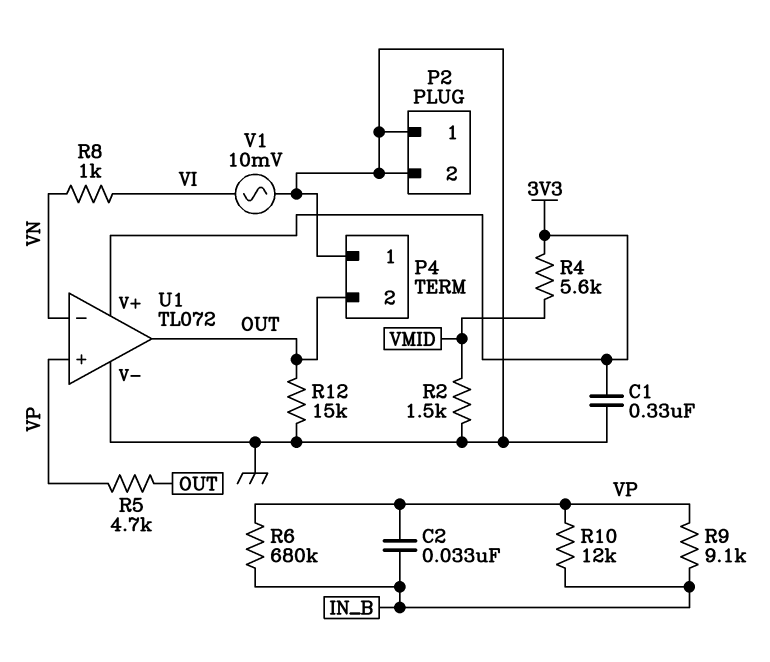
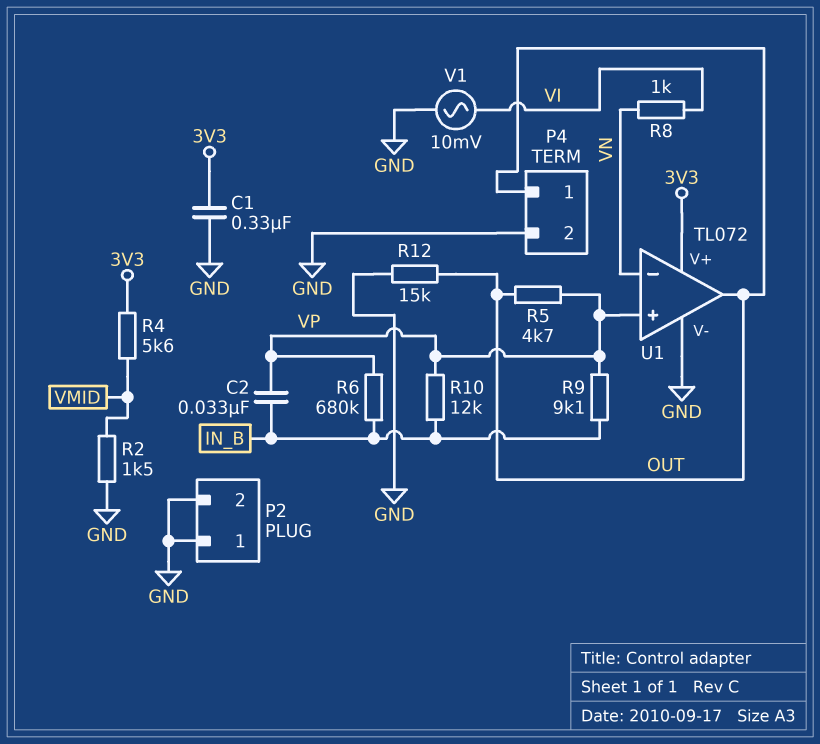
P4 pin 1: GND -> OUT
P4 pin 2: OUT -> GND

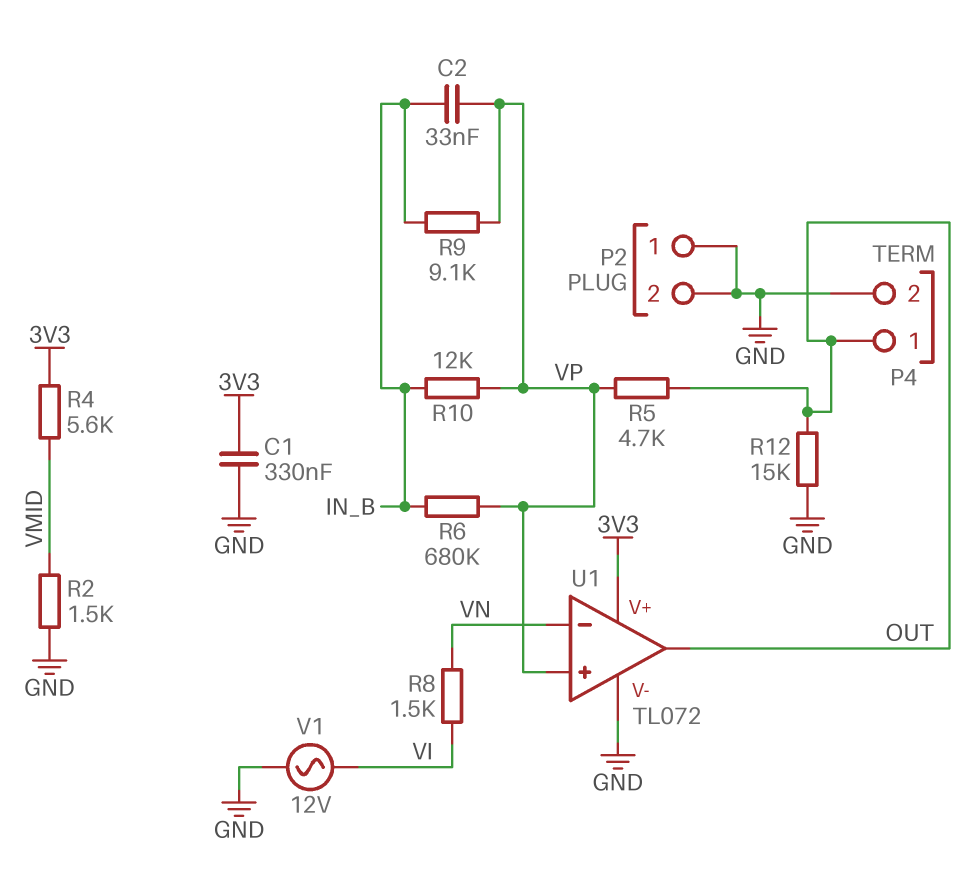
R8: 1k (VI, VN) -> 1.5k (VI, VN)
V1: AC 10mV (GND, VI) -> AC 12V (GND, VI)

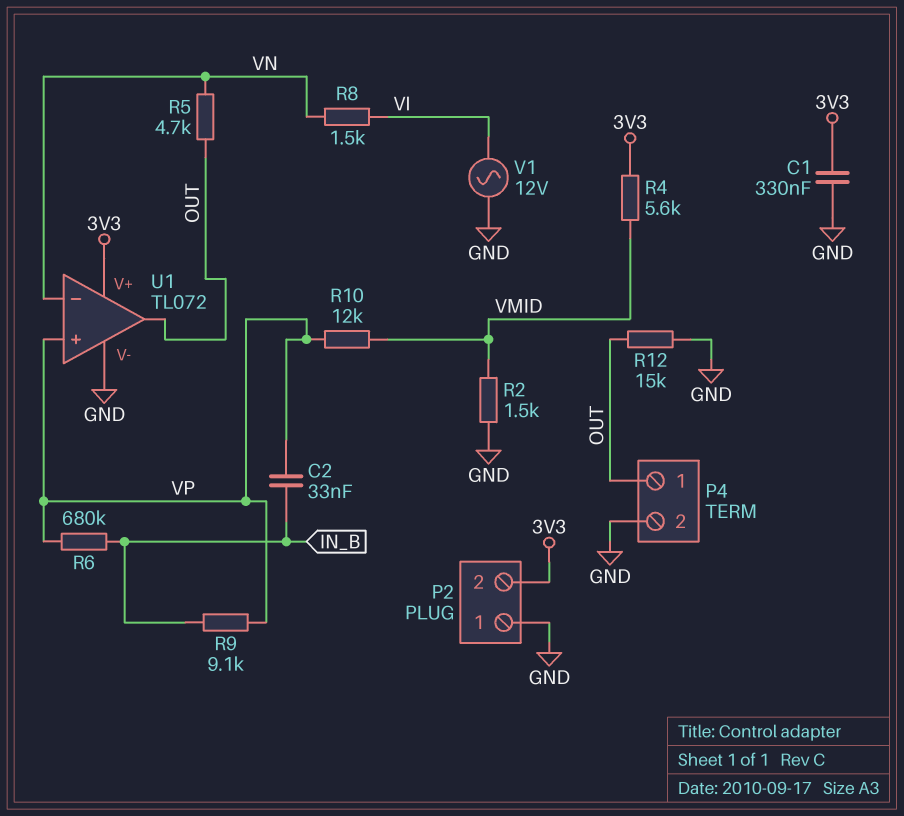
P2 pin 2: GND -> 3V3
R5: 4.7k (OUT, VP) -> 4.7k (OUT, VN)
R10: 12k (IN_B, VP) -> 12k (VMID, VP)

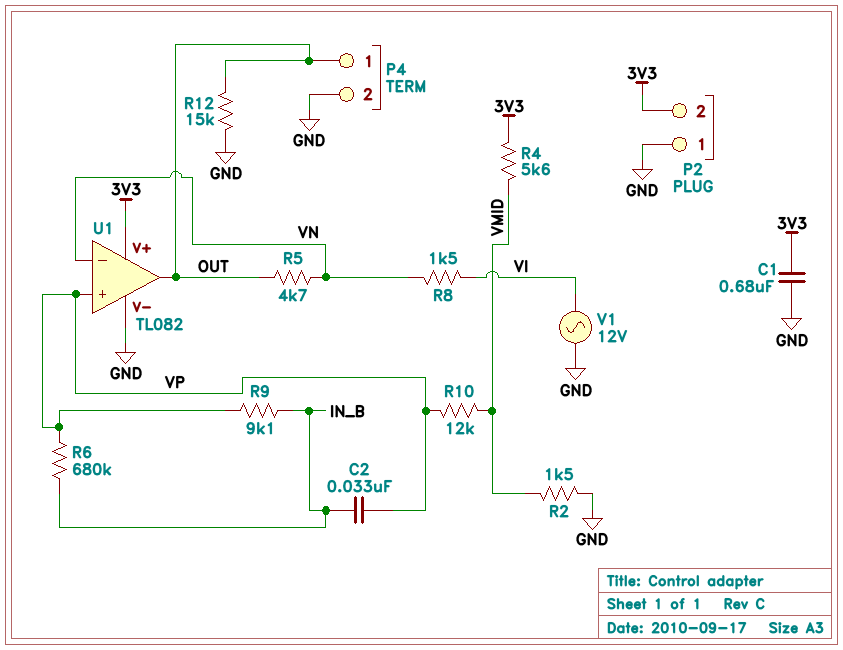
C1: 330nF (3V3, GND) -> 680nF (3V3, GND)
U1: TL072 -> TL082

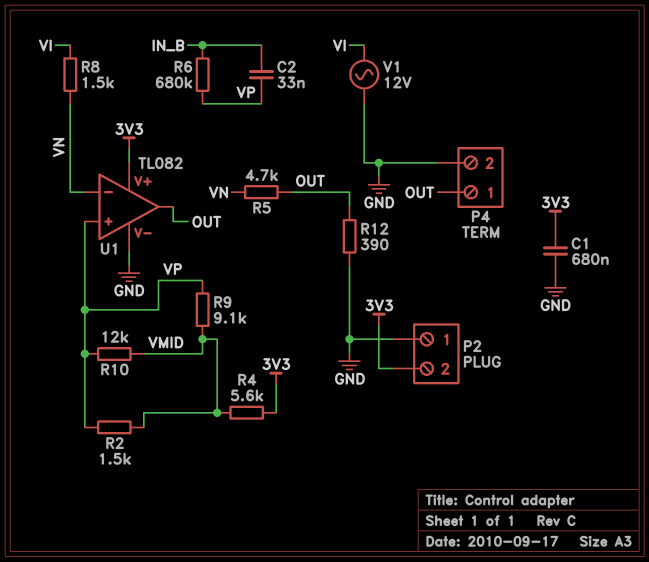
R2: 1.5k (GND, VMID) -> 1.5k (VMID, VP)
R9: 9.1k (IN_B, VP) -> 9.1k (VMID, VP)
R12: 15k (GND, OUT) -> 390 (GND, OUT)

